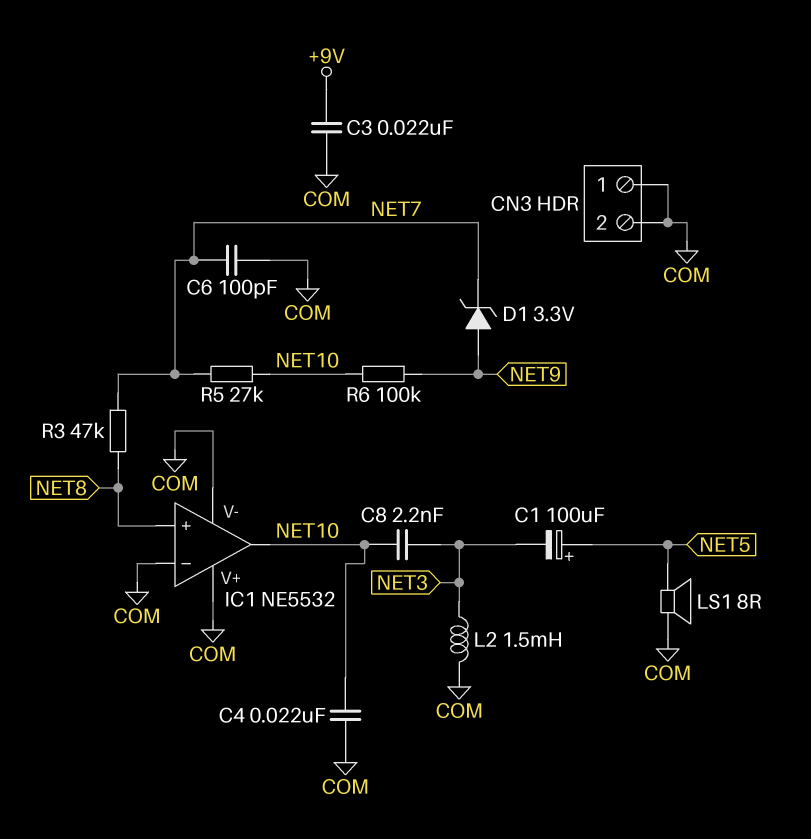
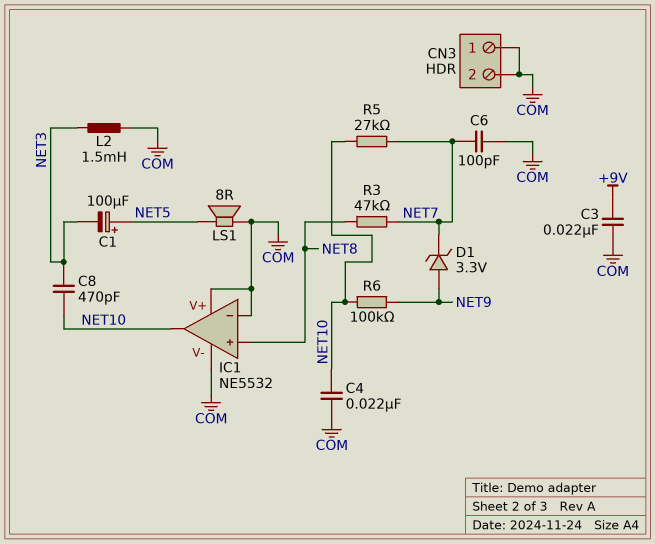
C8: 2.2nF (NET3, NET10) -> 470pF (NET3, NET10)

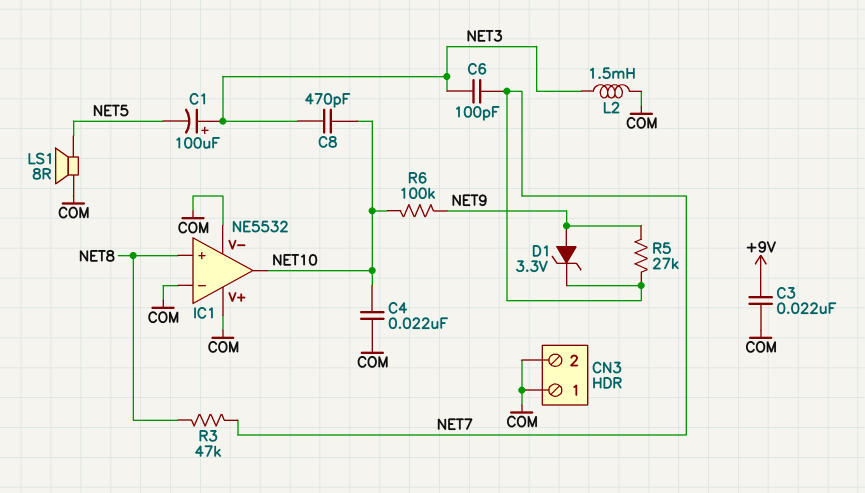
C1: 100uF (plus NET5, minus NET3) -> 100uF (plus NET3, minus NET5)
C6: 100pF (COM, NET7) -> 100pF (NET3, NET7)
R5: 27k (NET7, NET10) -> 27k (NET7, NET9)

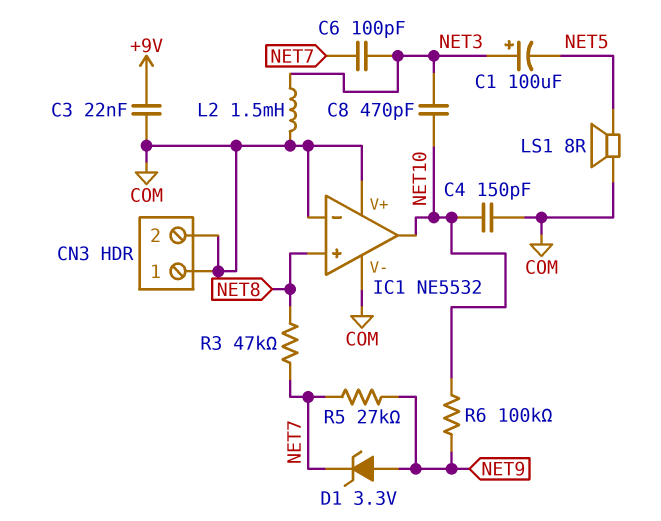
C4: 22nF (COM, NET10) -> 150pF (COM, NET10)

